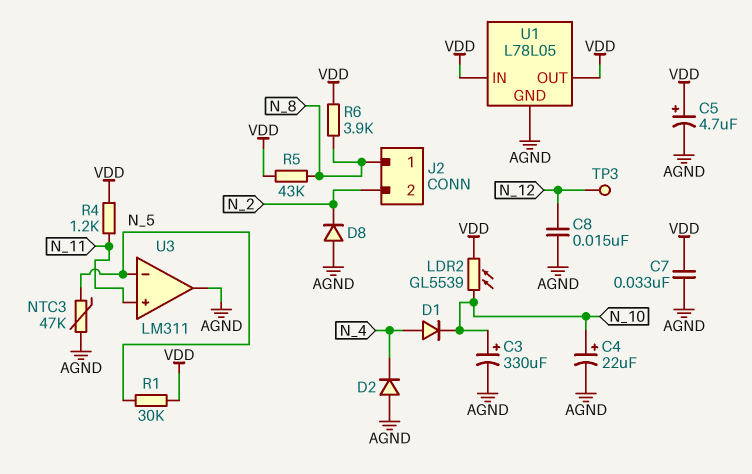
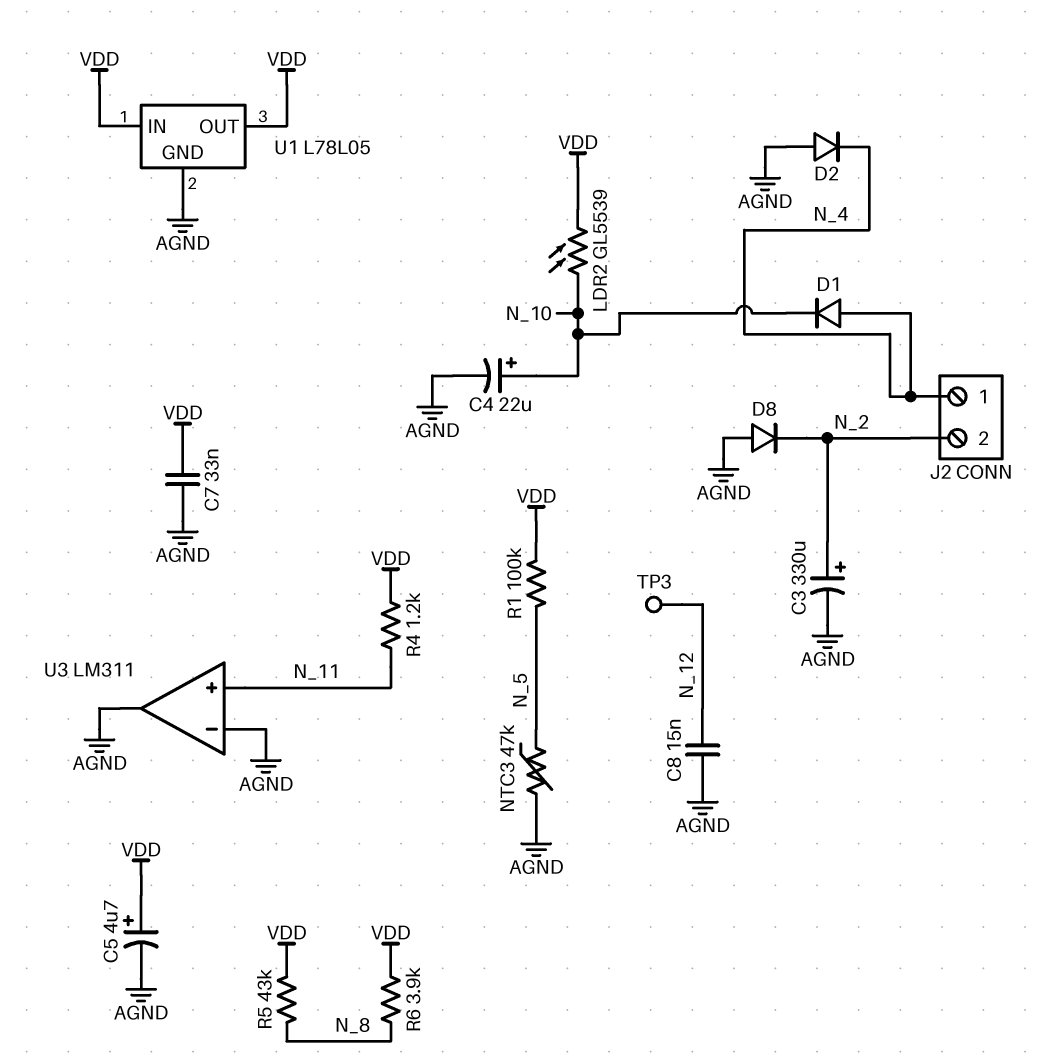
C3: 330uF (plus N_10, minus AGND) -> 330uF (plus N_2, minus AGND)
J2 pin 1: N_8 -> N_4
R1: 30k (N_5, VDD) -> 100k (N_5, VDD)
U3 pin in-: N_5 -> AGND

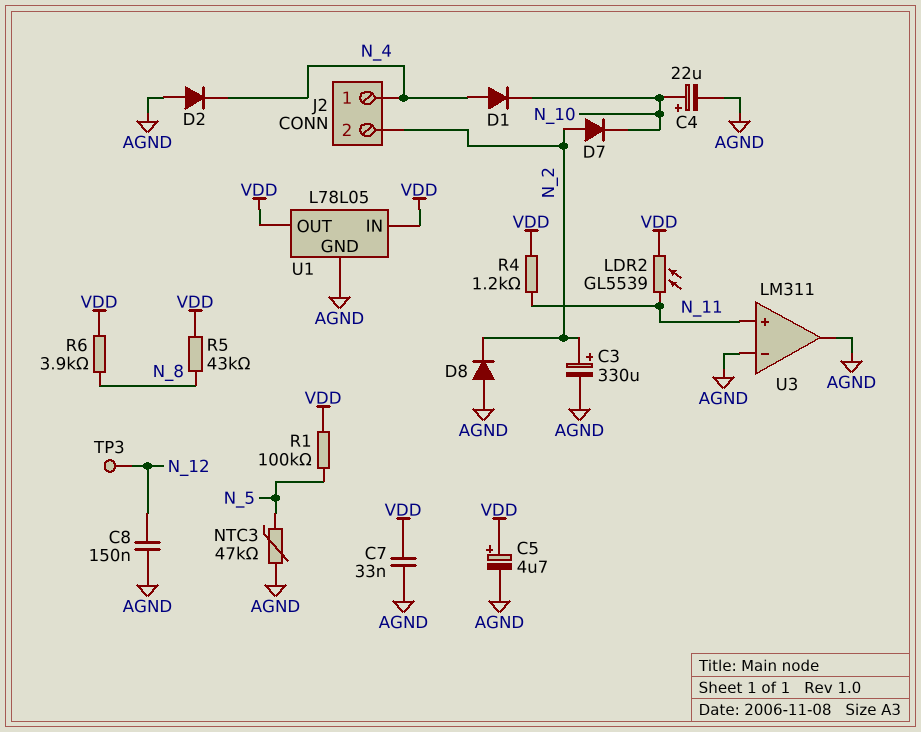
C8: 15nF (AGND, N_12) -> 150nF (AGND, N_12)
D7: none -> diode (A N_2, K N_10)
LDR2: GL5539 (N_10, VDD) -> GL5539 (N_11, VDD)

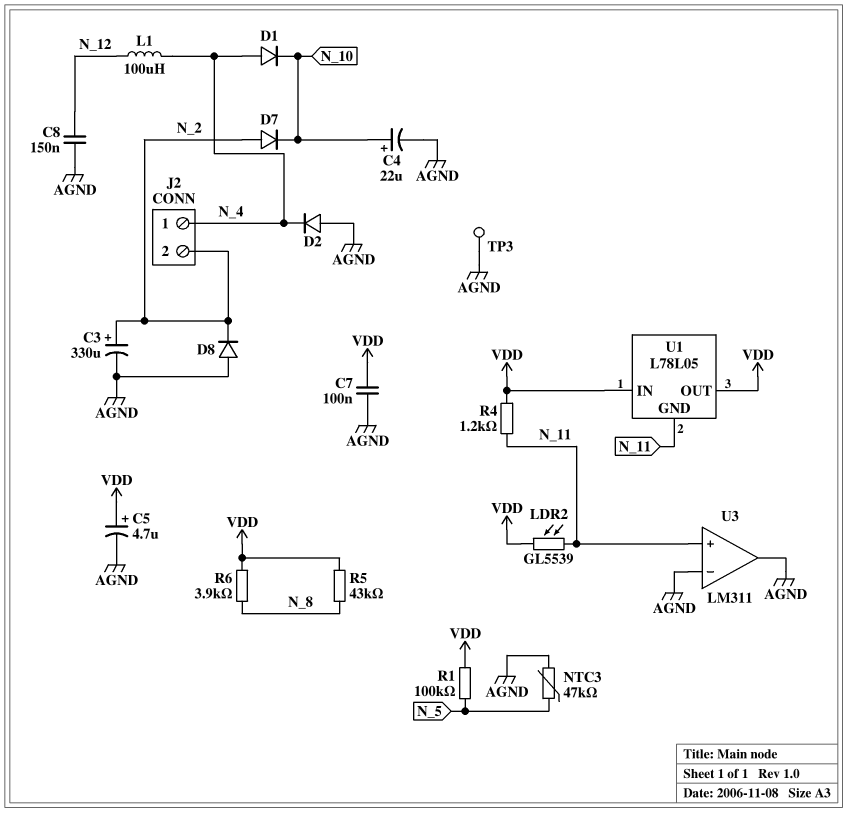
C7: 33nF (AGND, VDD) -> 100nF (AGND, VDD)
L1: none -> 100uH (N_4, N_12)
TP3: test point (N_12) -> test point (AGND)
U1 pin GND: AGND -> N_11

